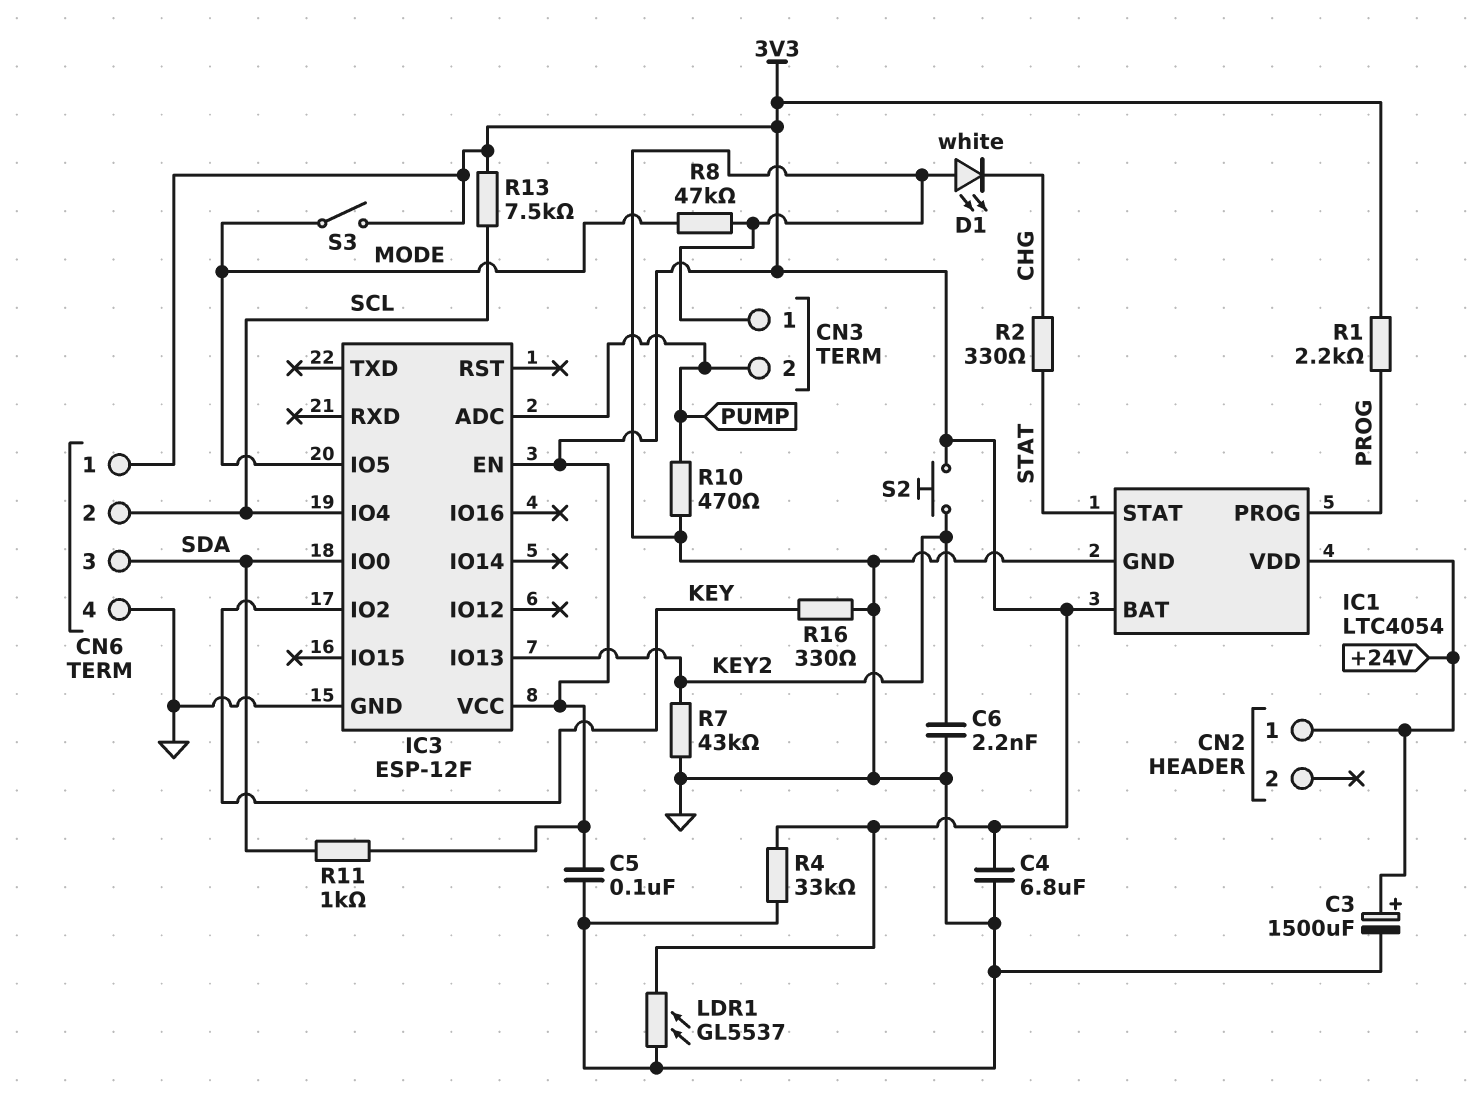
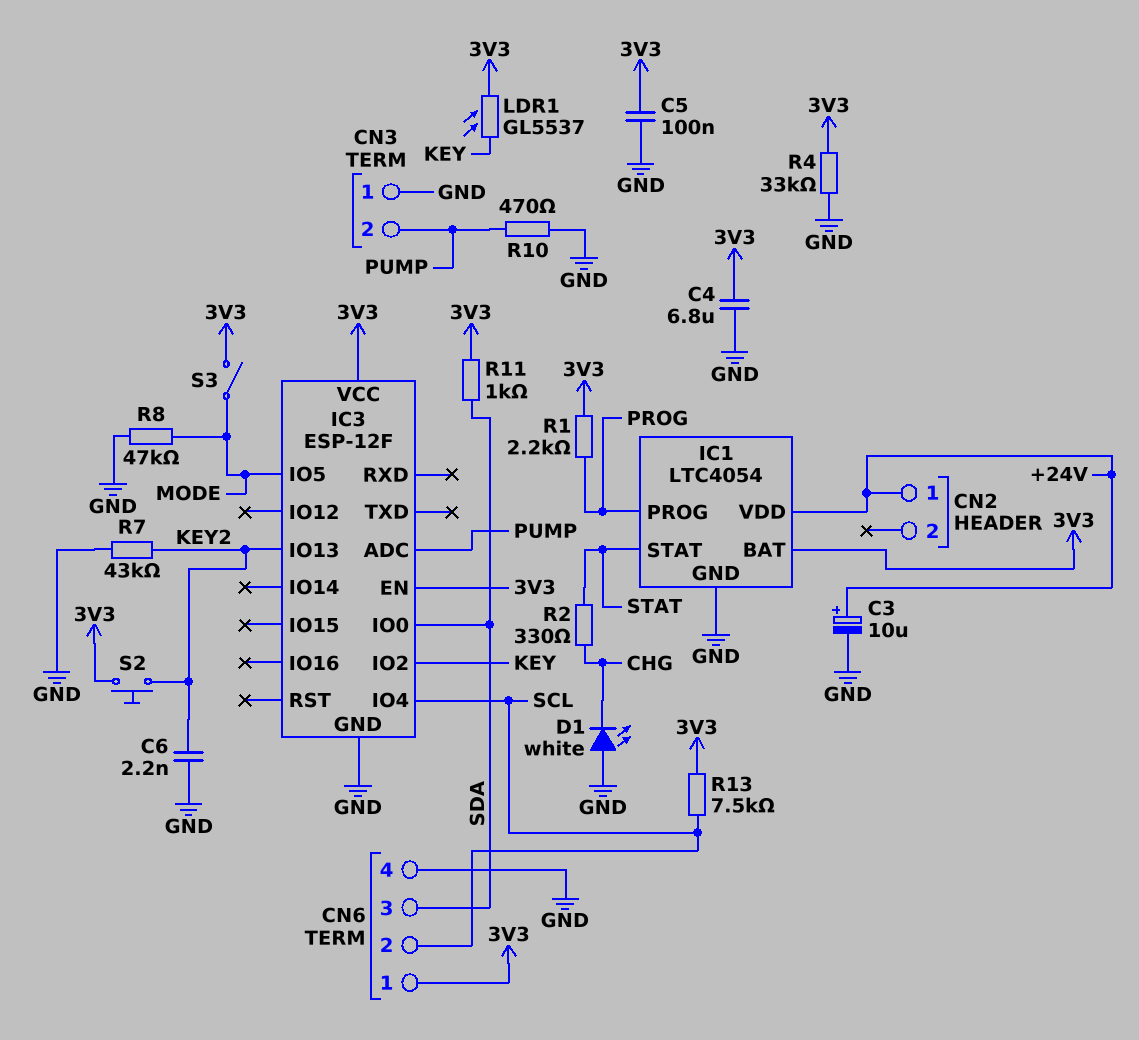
C3: 1500uF (plus +24V, minus GND) -> 10uF (plus +24V, minus GND)
LDR1: GL5537 (3V3, GND) -> GL5537 (3V3, KEY)
R16: 330 (GND, KEY) -> none

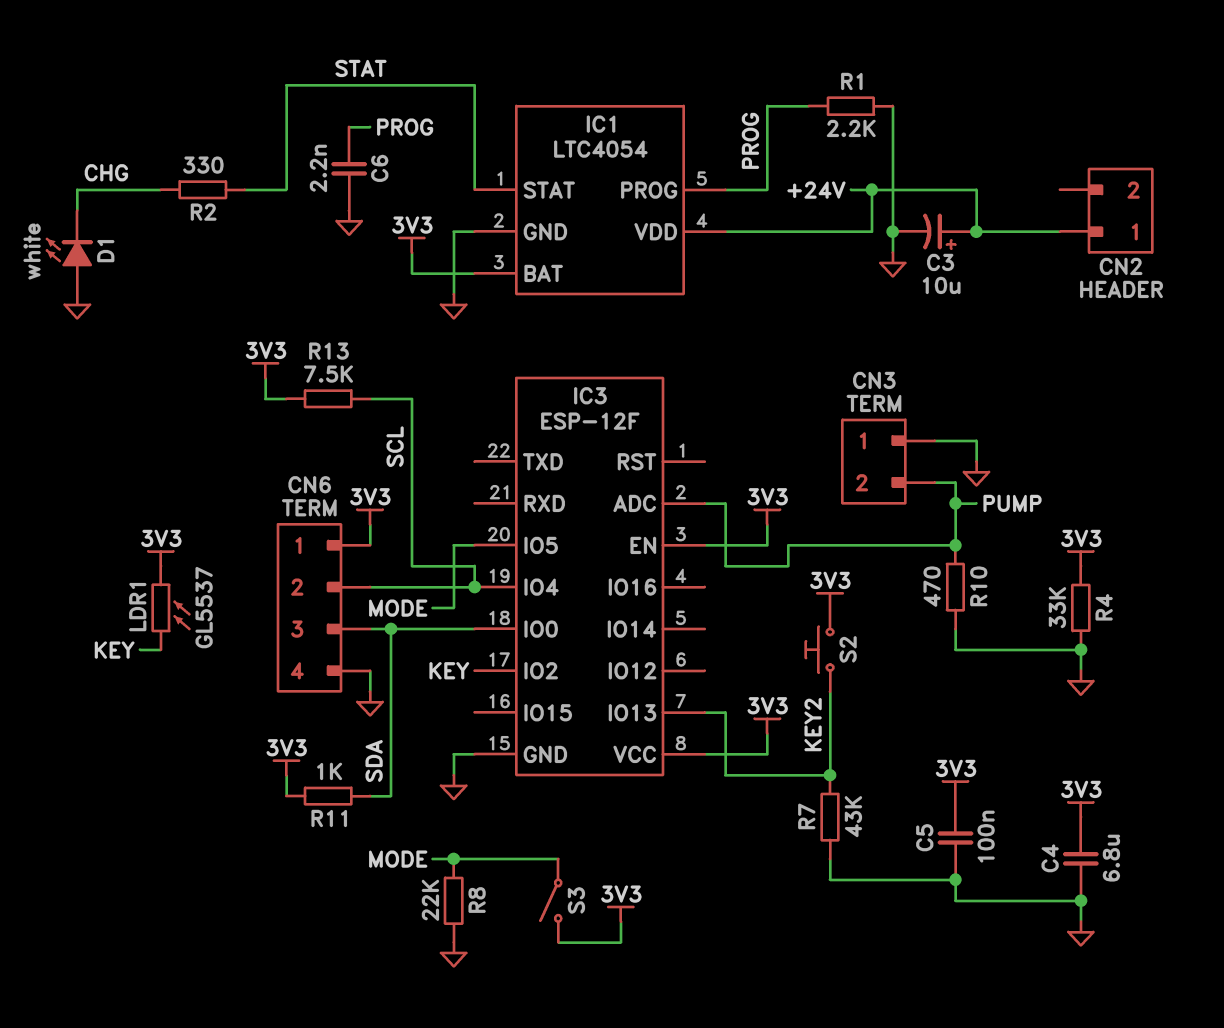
C6: 2.2nF (GND, KEY2) -> 2.2nF (GND, PROG)
R1: 2.2k (3V3, PROG) -> 2.2k (GND, PROG)
R8: 47k (GND, MODE) -> 22k (GND, MODE)

